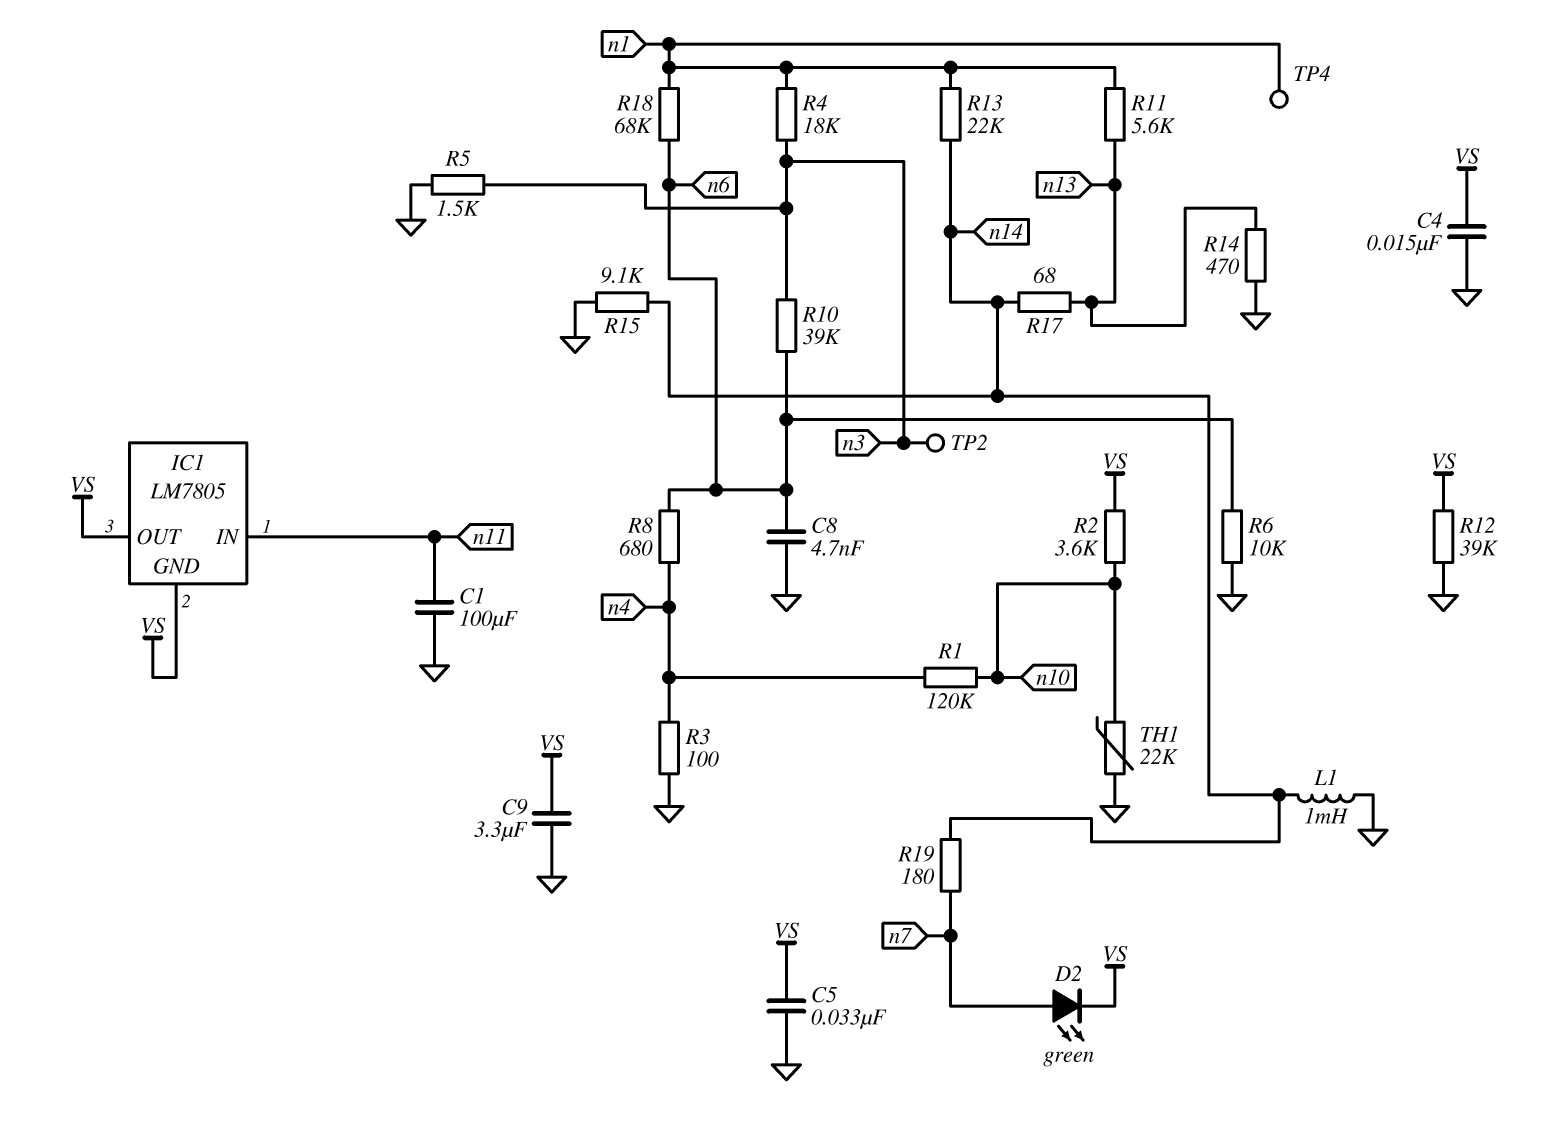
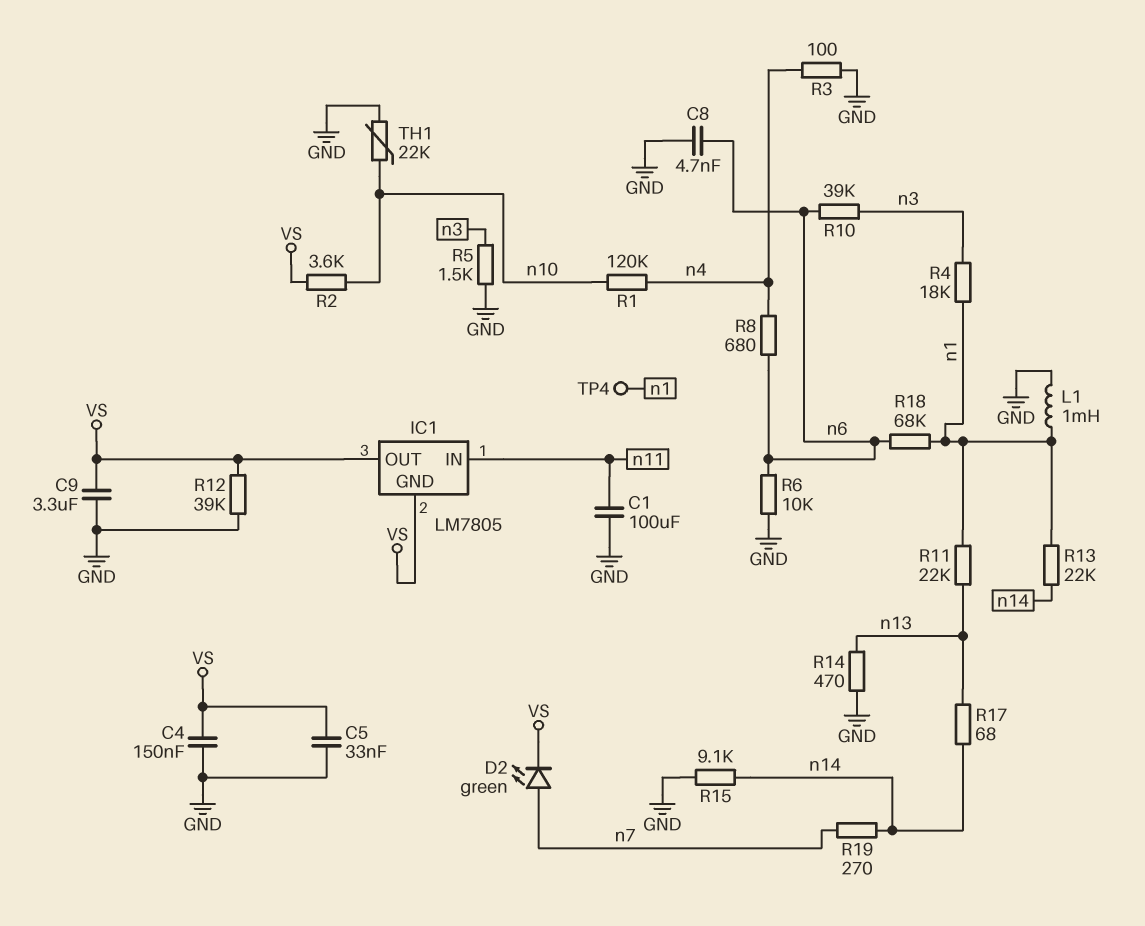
C4: 15nF (GND, VS) -> 150nF (GND, VS)
L1: 1mH (GND, n14) -> 1mH (GND, n1)
R11: 5.6k (n1, n13) -> 22k (n1, n13)
R19: 180 (n7, n14) -> 270 (n7, n14)
TP2: test point (n3) -> none

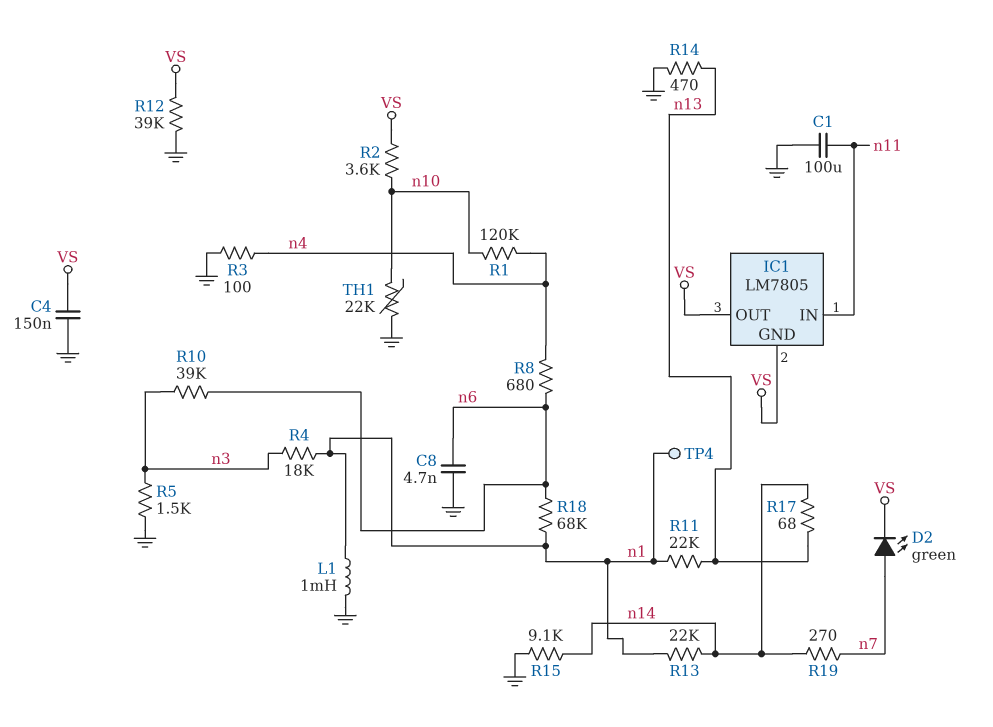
C5: 33nF (GND, VS) -> none
C9: 3.3uF (GND, VS) -> none
R6: 10k (GND, n6) -> none

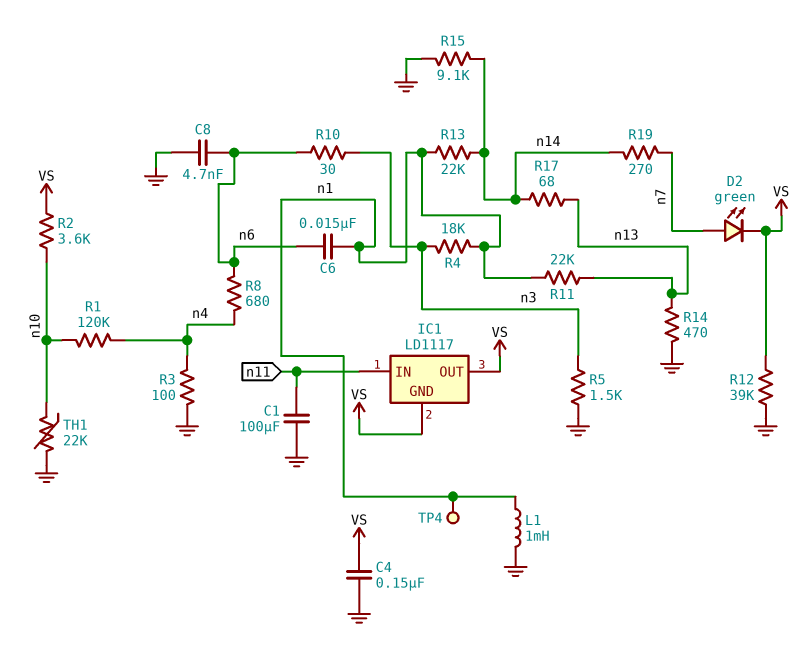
C6: none -> 15nF (n1, n6)
IC1: LM7805 -> LD1117
R10: 39k (n3, n6) -> 30 (n3, n6)
R18: 68k (n1, n6) -> none

